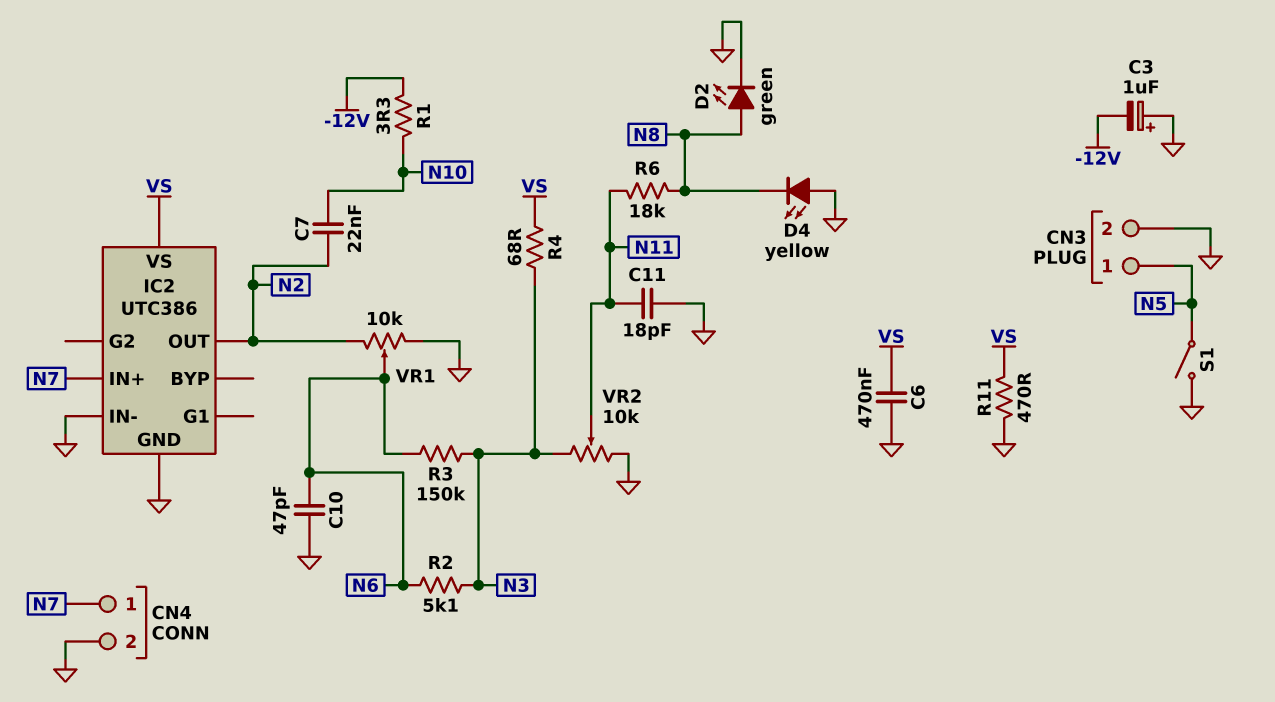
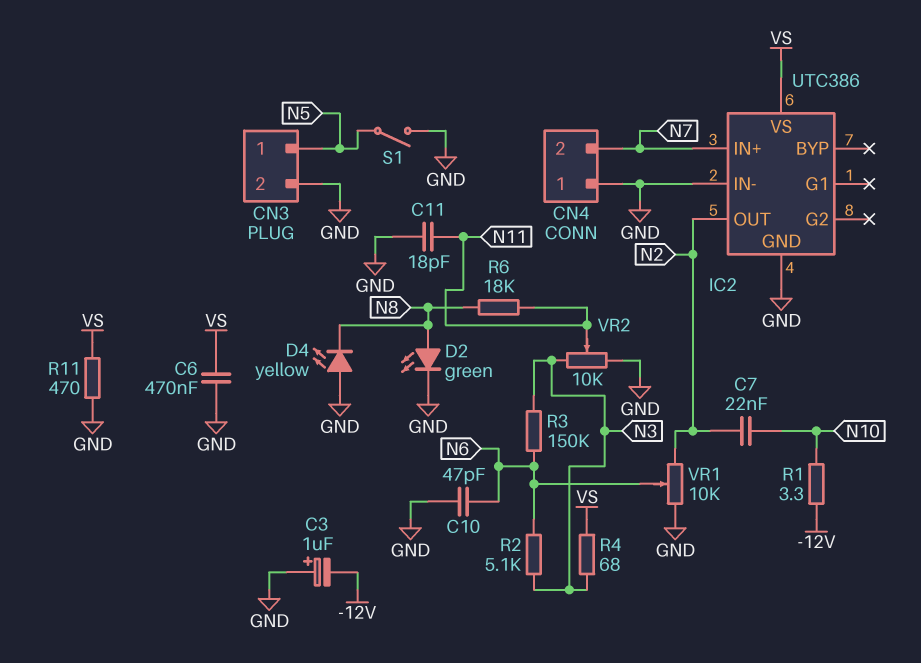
CN4 pin 1: N7 -> GND
CN4 pin 2: GND -> N7

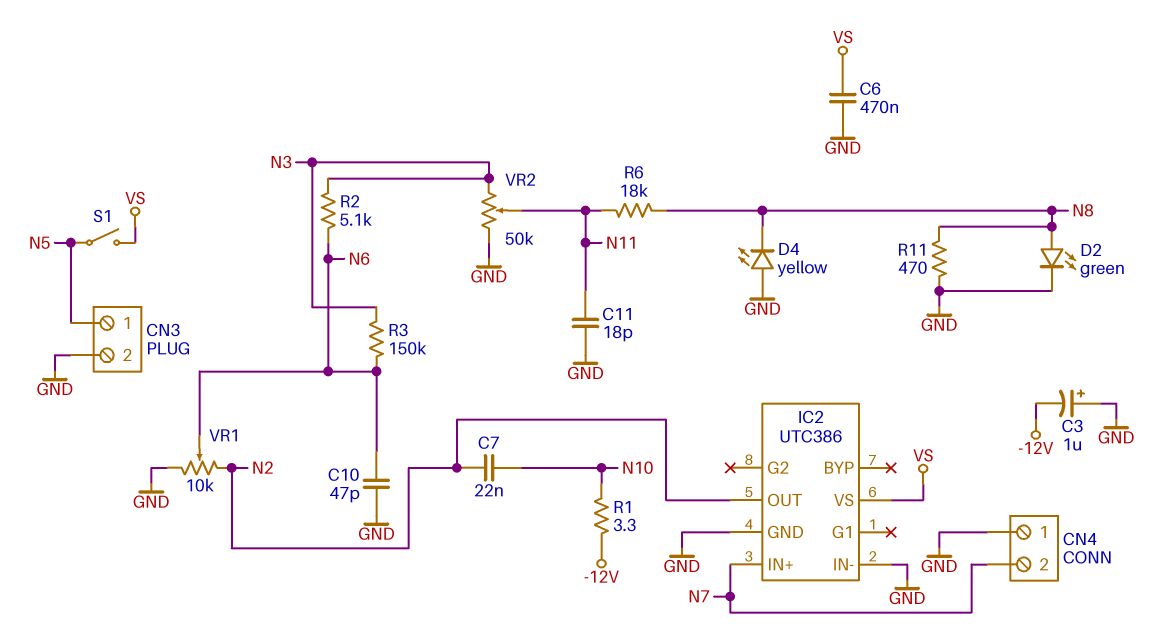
R4: 68 (N3, VS) -> none
R11: 470 (GND, VS) -> 470 (GND, N8)
S1: switch (GND, N5) -> switch (N5, VS)
VR2: 10k (GND, N3, wiper N11) -> 50k (GND, N3, wiper N11)

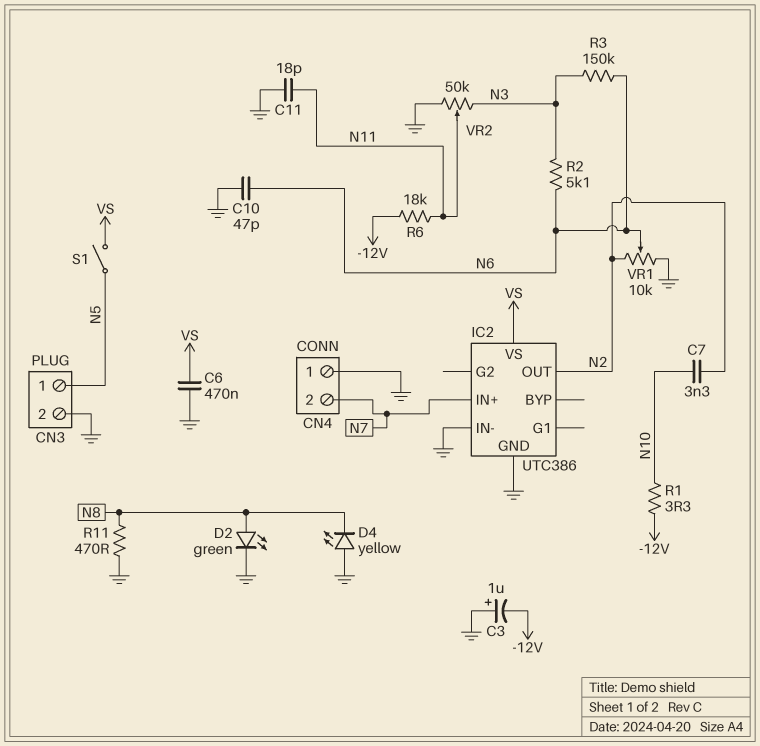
C7: 22nF (N2, N10) -> 3.3nF (N2, N10)
R6: 18k (N8, N11) -> 18k (-12V, N11)

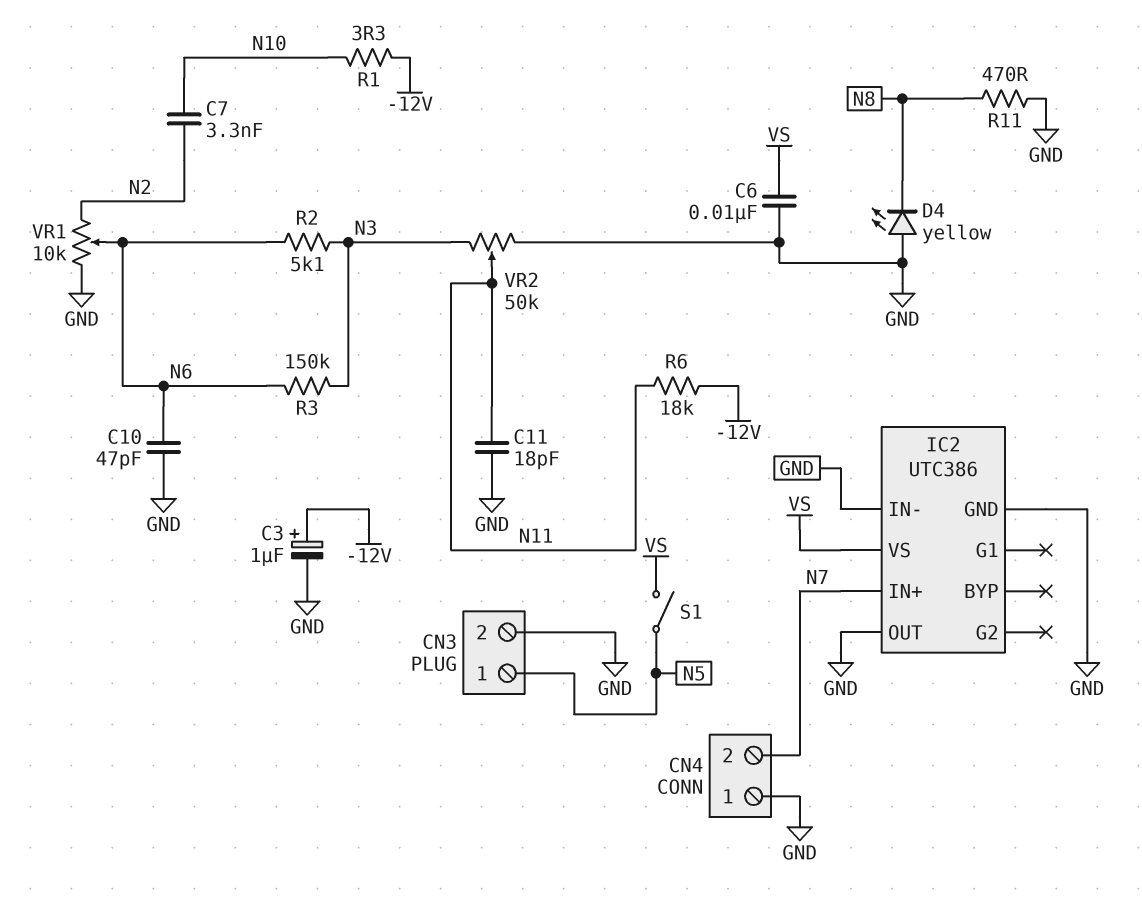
C3: 1uF (plus GND, minus -12V) -> 1uF (plus -12V, minus GND)
C6: 470nF (GND, VS) -> 10nF (GND, VS)
D2: LED green (A N8, K GND) -> none
IC2 pin OUT: N2 -> GND

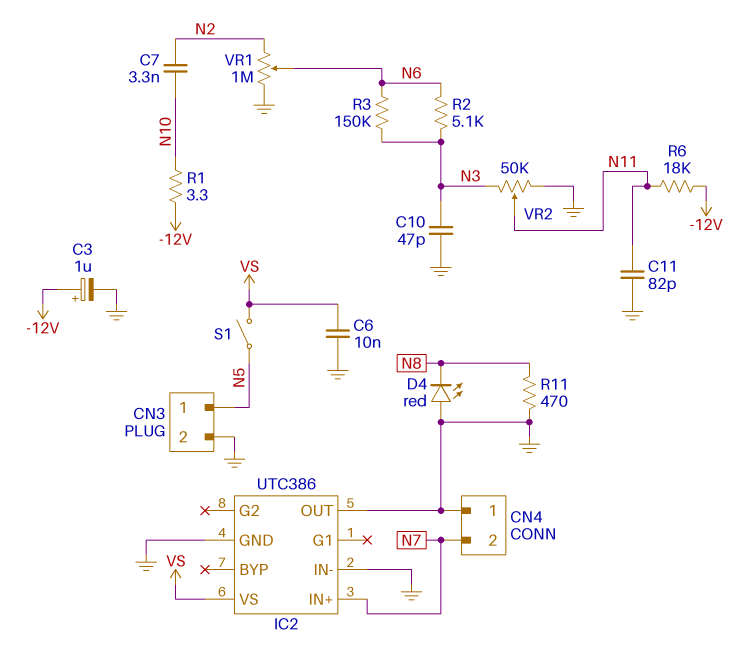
C10: 47pF (GND, N6) -> 47pF (GND, N3)
C11: 18pF (GND, N11) -> 82pF (GND, N11)
D4: LED yellow (A GND, K N8) -> LED red (A GND, K N8)
VR1: 10k (GND, N2, wiper N6) -> 1M (GND, N2, wiper N6)

